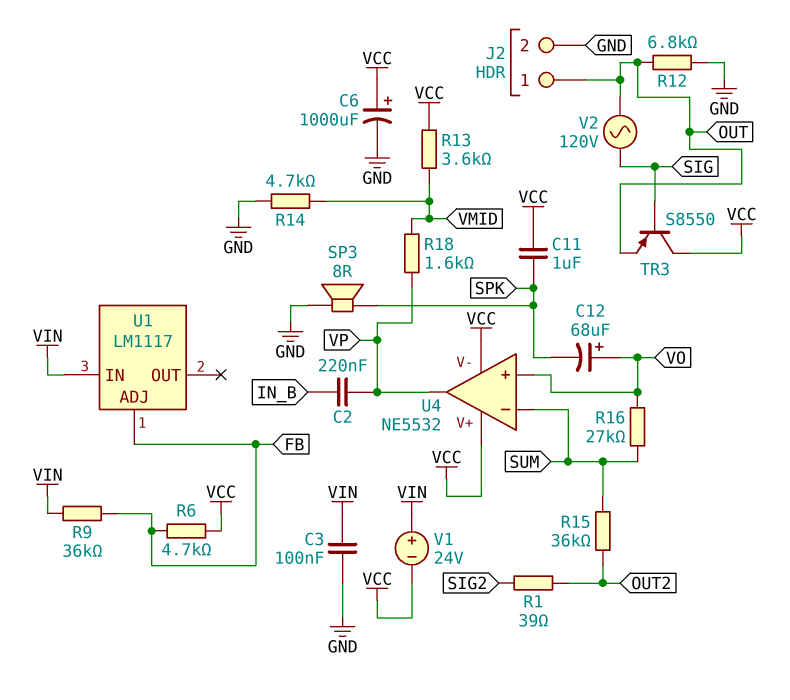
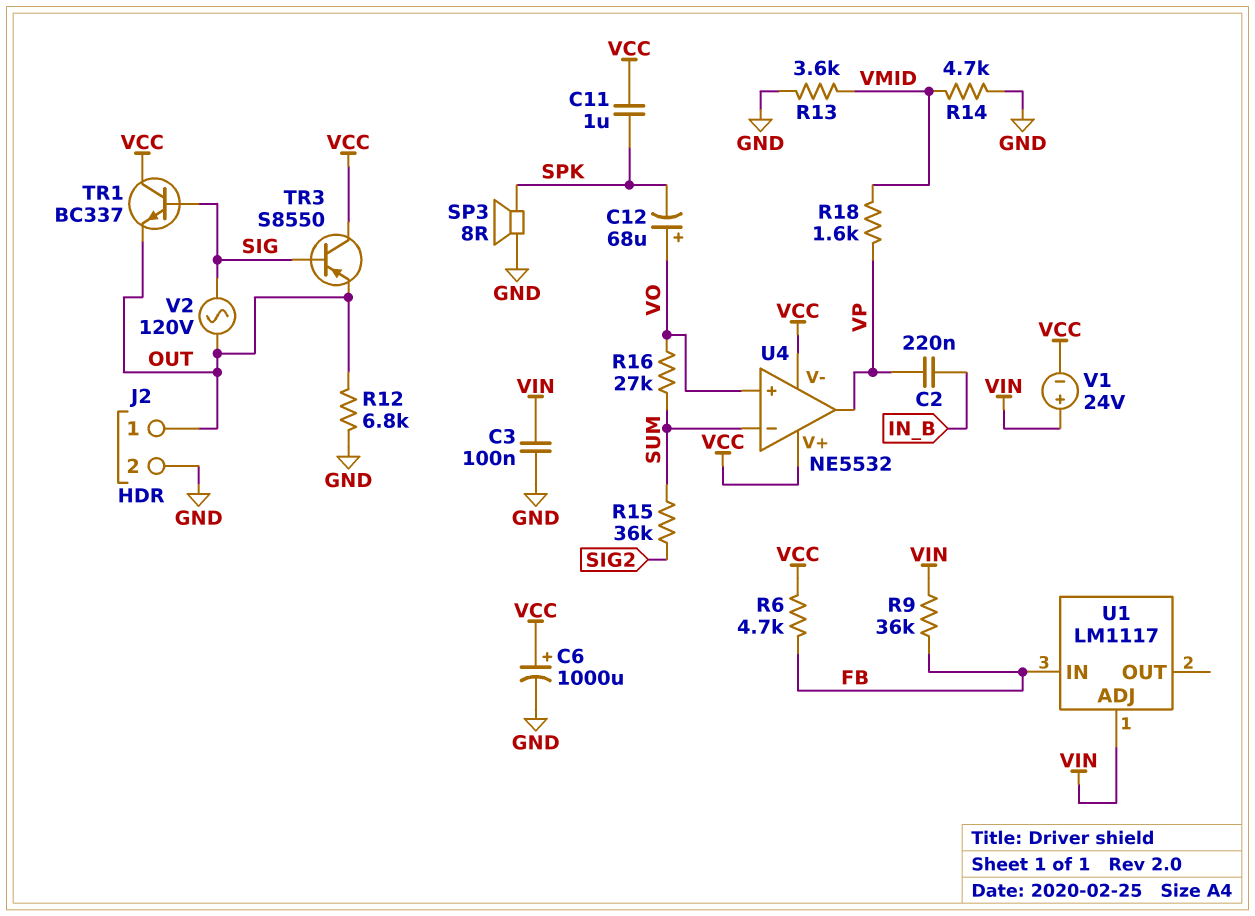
R1: 39 (OUT2, SIG2) -> none
R13: 3.6k (VCC, VMID) -> 3.6k (GND, VMID)
R15: 36k (OUT2, SUM) -> 36k (SIG2, SUM)
TR1: none -> NPN BC337 (B SIG, C VCC, E OUT)
U1 pin ADJ: FB -> VIN
U1 pin IN: VIN -> FB

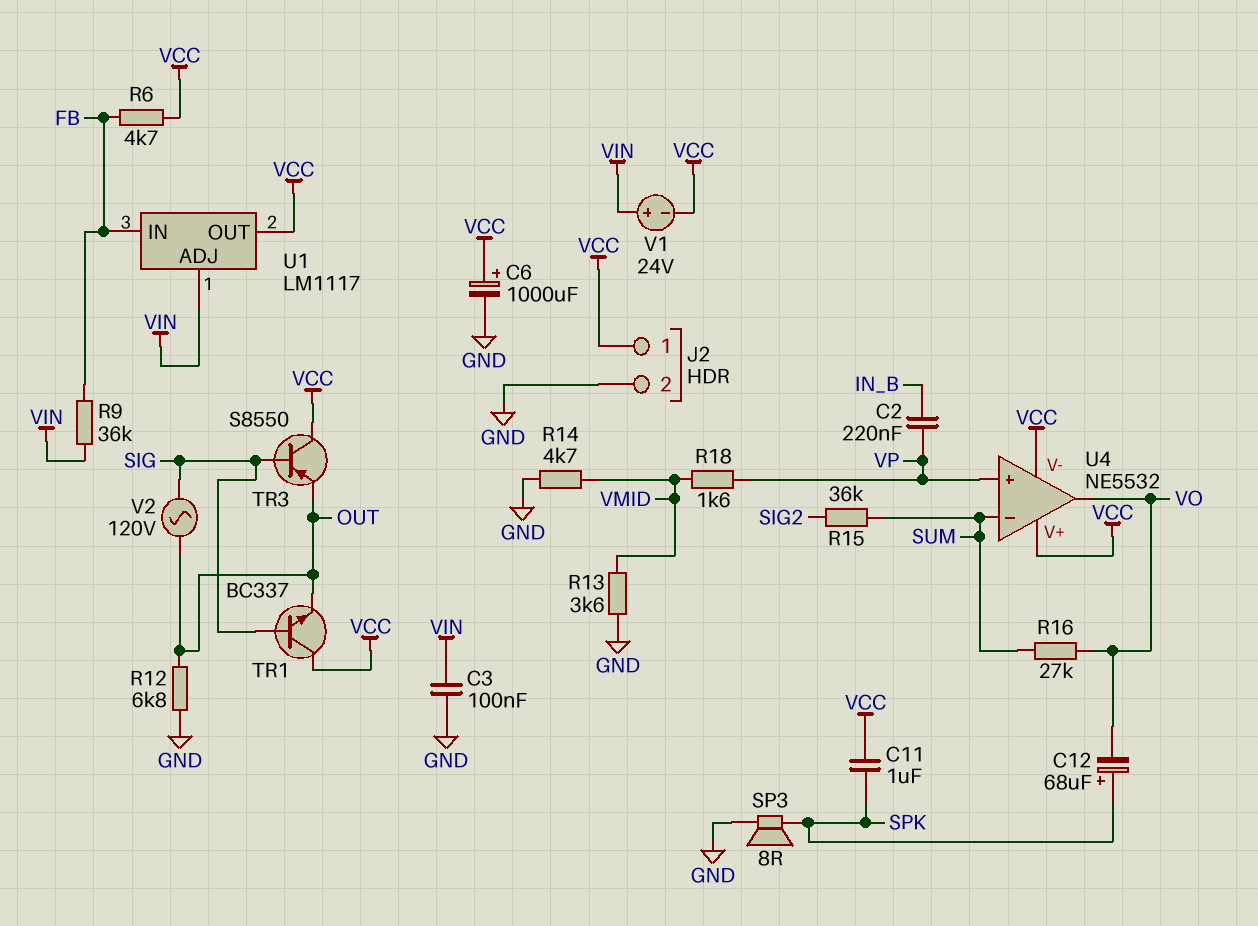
C12: 68uF (plus VO, minus SPK) -> 68uF (plus SPK, minus VO)
J2 pin 1: OUT -> VCC
U1 pin OUT: none -> VCC
U4 pin in+: VO -> VP
U4 pin out: VP -> VO

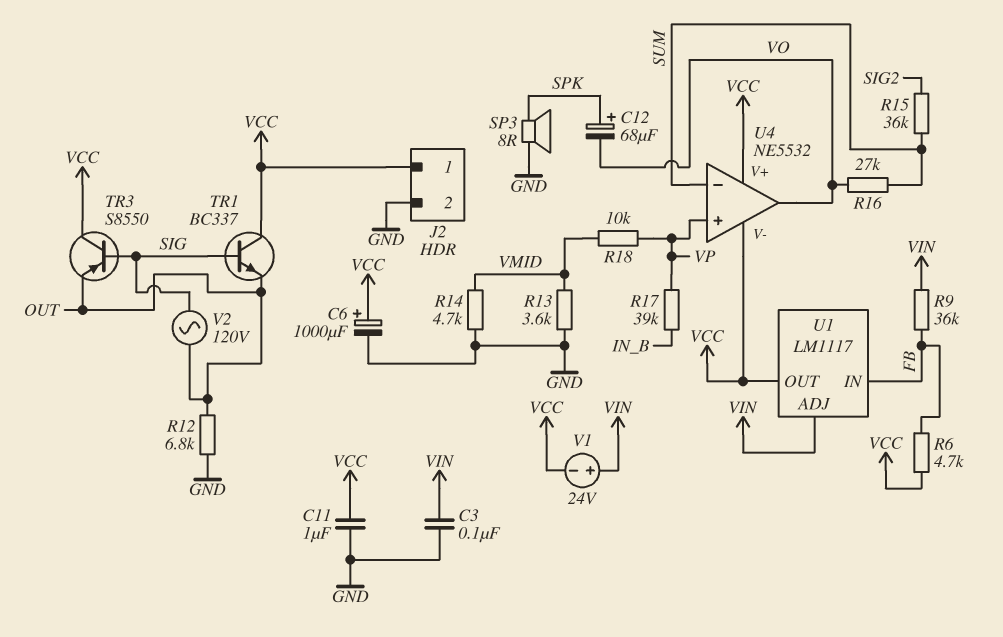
C2: 220nF (IN_B, VP) -> none
C11: 1uF (SPK, VCC) -> 1uF (GND, VCC)
R17: none -> 39k (IN_B, VP)
R18: 1.6k (VMID, VP) -> 10k (VMID, VP)

